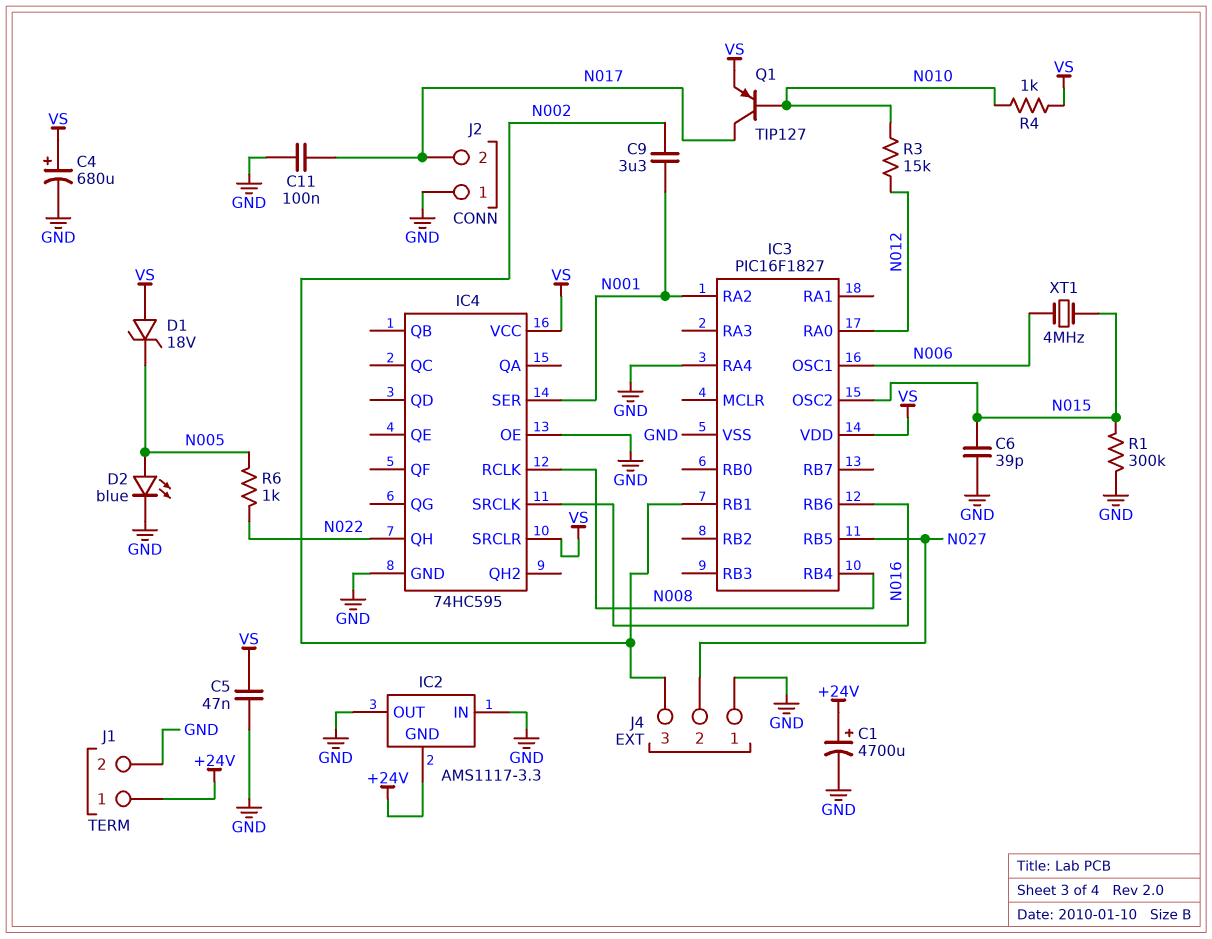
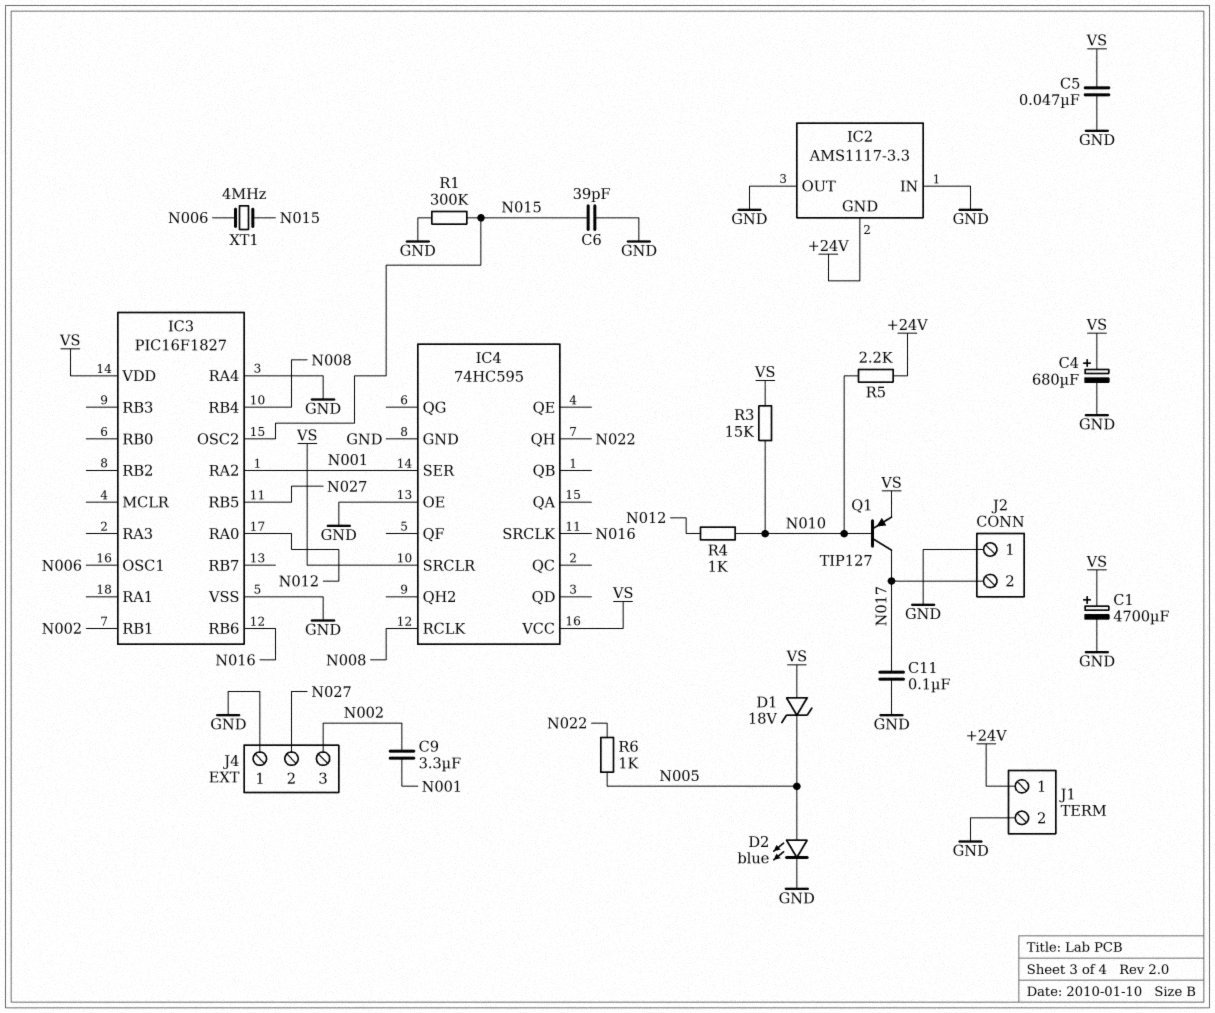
C1: 4700uF (plus +24V, minus GND) -> 4700uF (plus VS, minus GND)
R3: 15k (N010, N012) -> 15k (N010, VS)
R4: 1k (N010, VS) -> 1k (N010, N012)
R5: none -> 2.2k (+24V, N010)

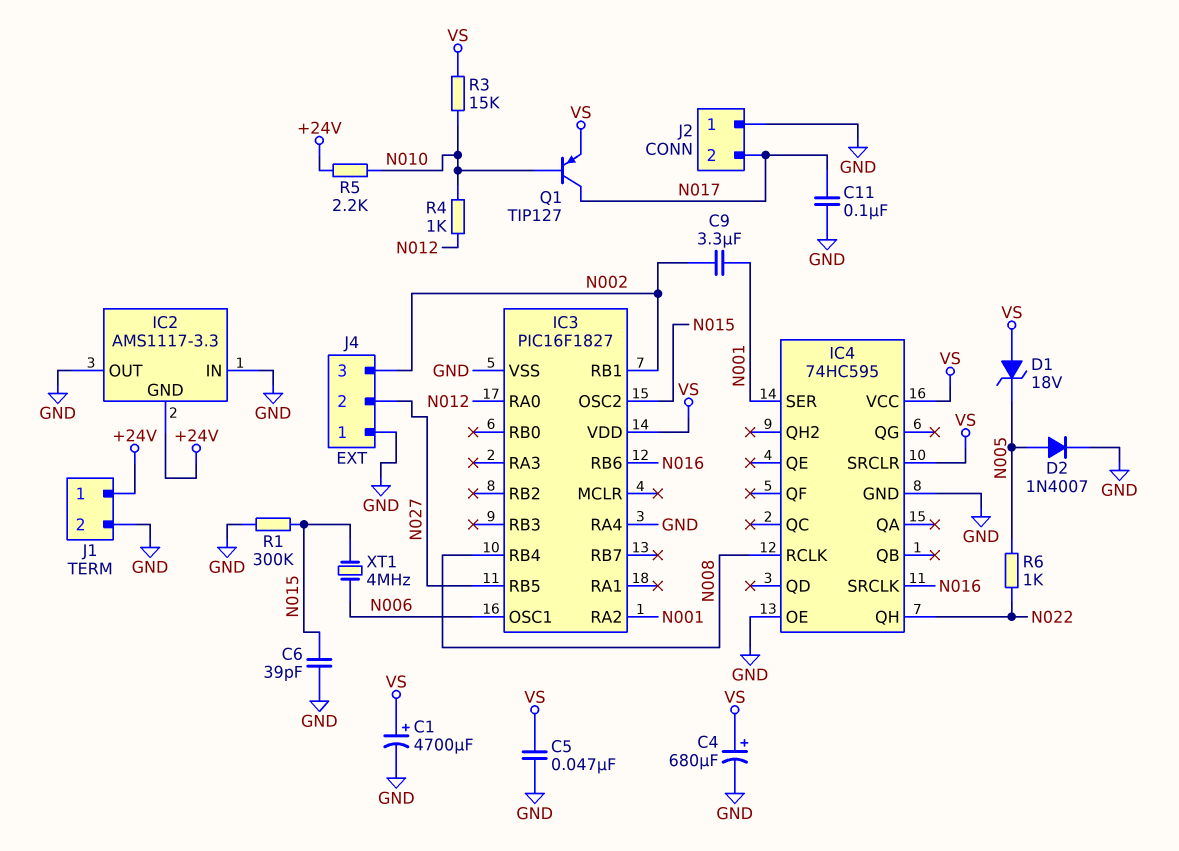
D2: LED blue (A N005, K GND) -> diode 1N4007 (A N005, K GND)

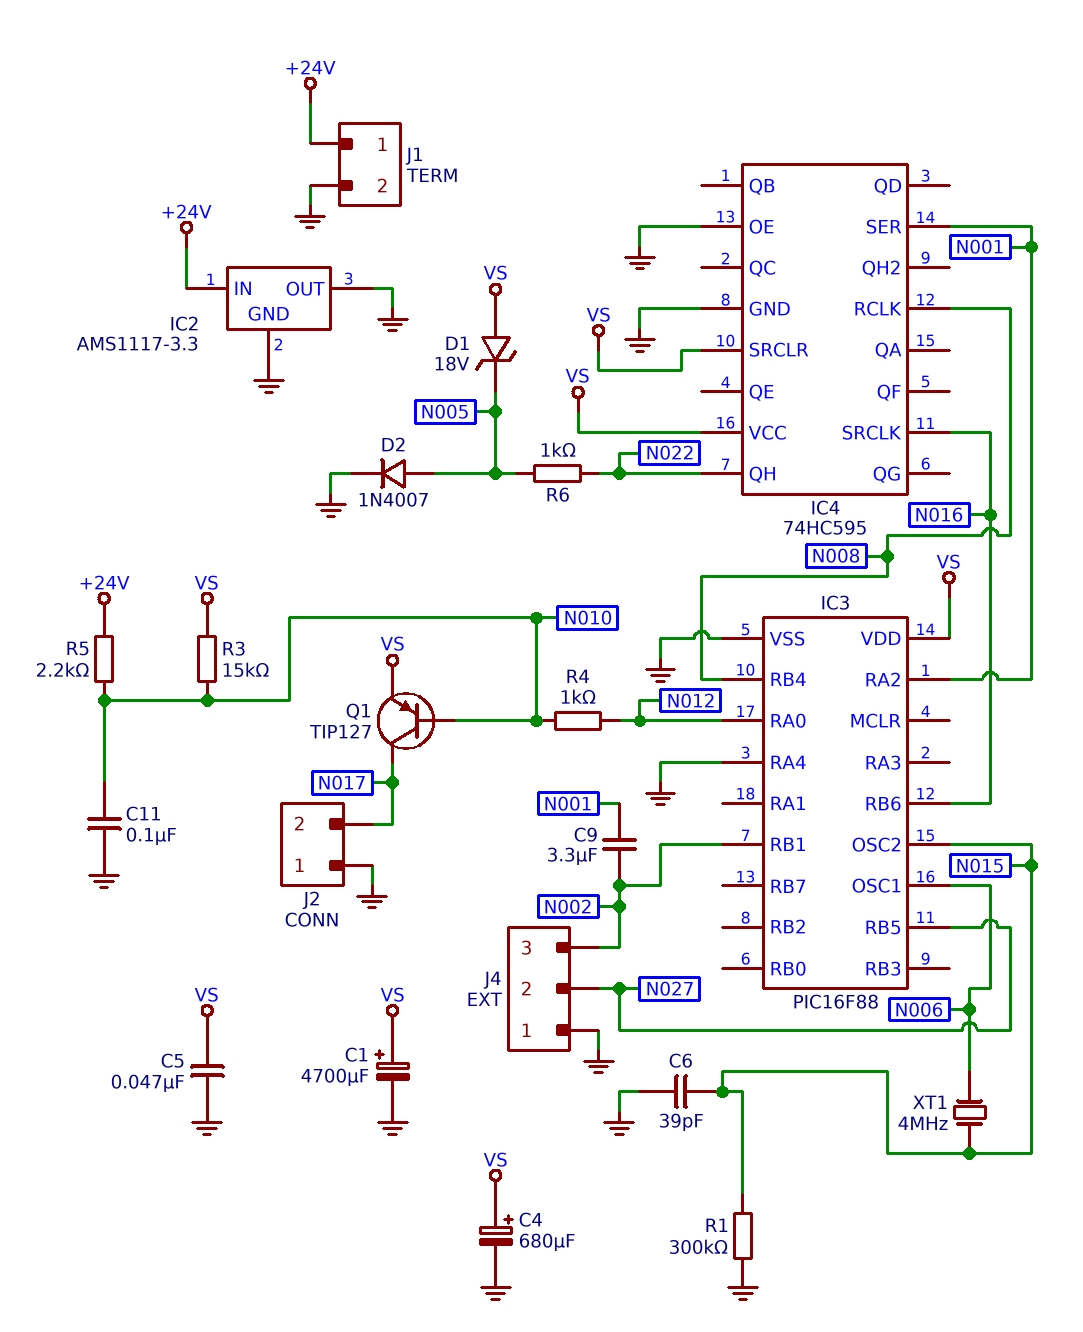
C11: 100nF (GND, N017) -> 100nF (GND, N010)
IC2 pin GND: +24V -> GND
IC2 pin IN: GND -> +24V
IC3: PIC16F1827 -> PIC16F88

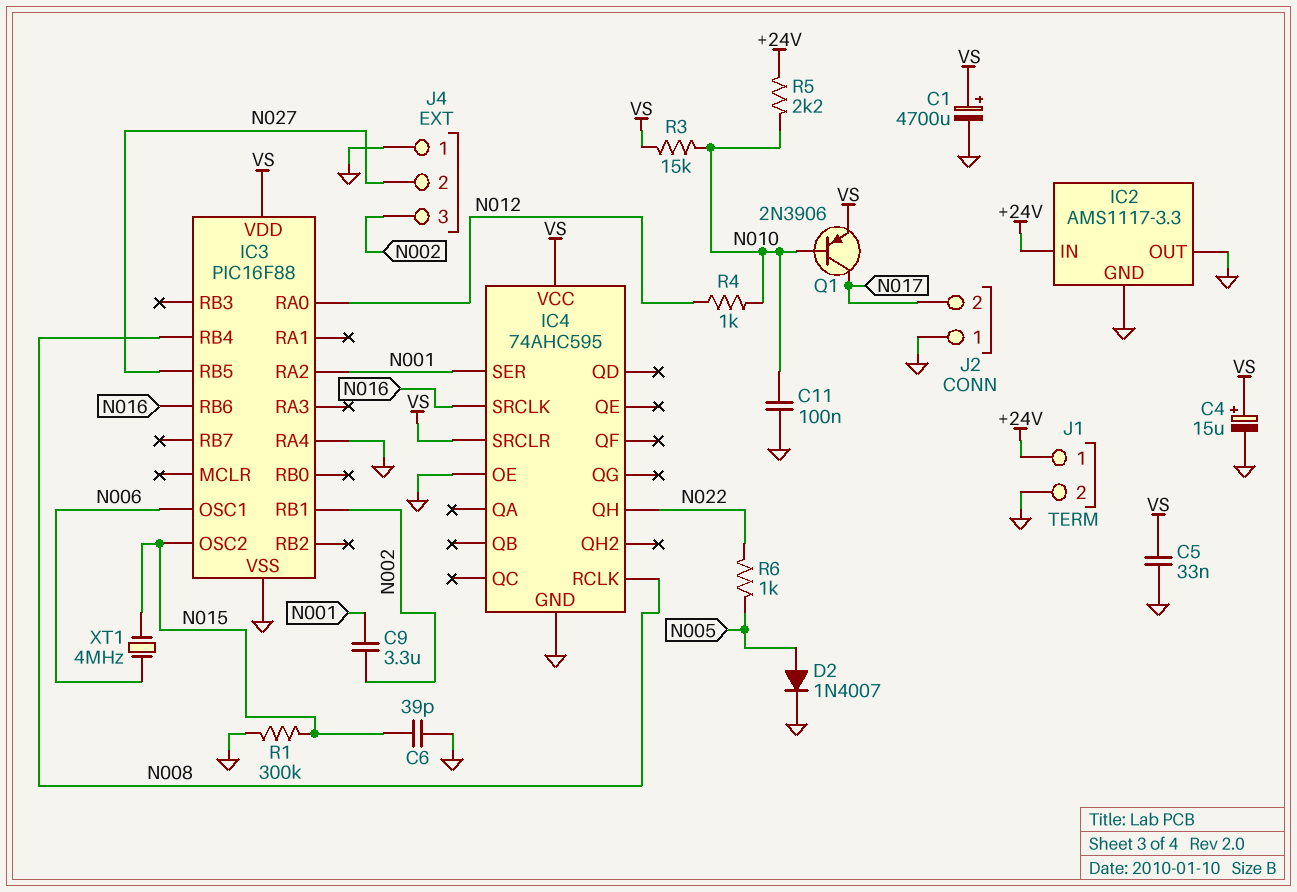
C4: 680uF (plus VS, minus GND) -> 15uF (plus VS, minus GND)
C5: 47nF (GND, VS) -> 33nF (GND, VS)
D1: zener 18V (A VS, K N005) -> none
IC4: 74HC595 -> 74AHC595
Q1: PNP TIP127 (B N010, C N017, E VS) -> PNP 2N3906 (B N010, C N017, E VS)

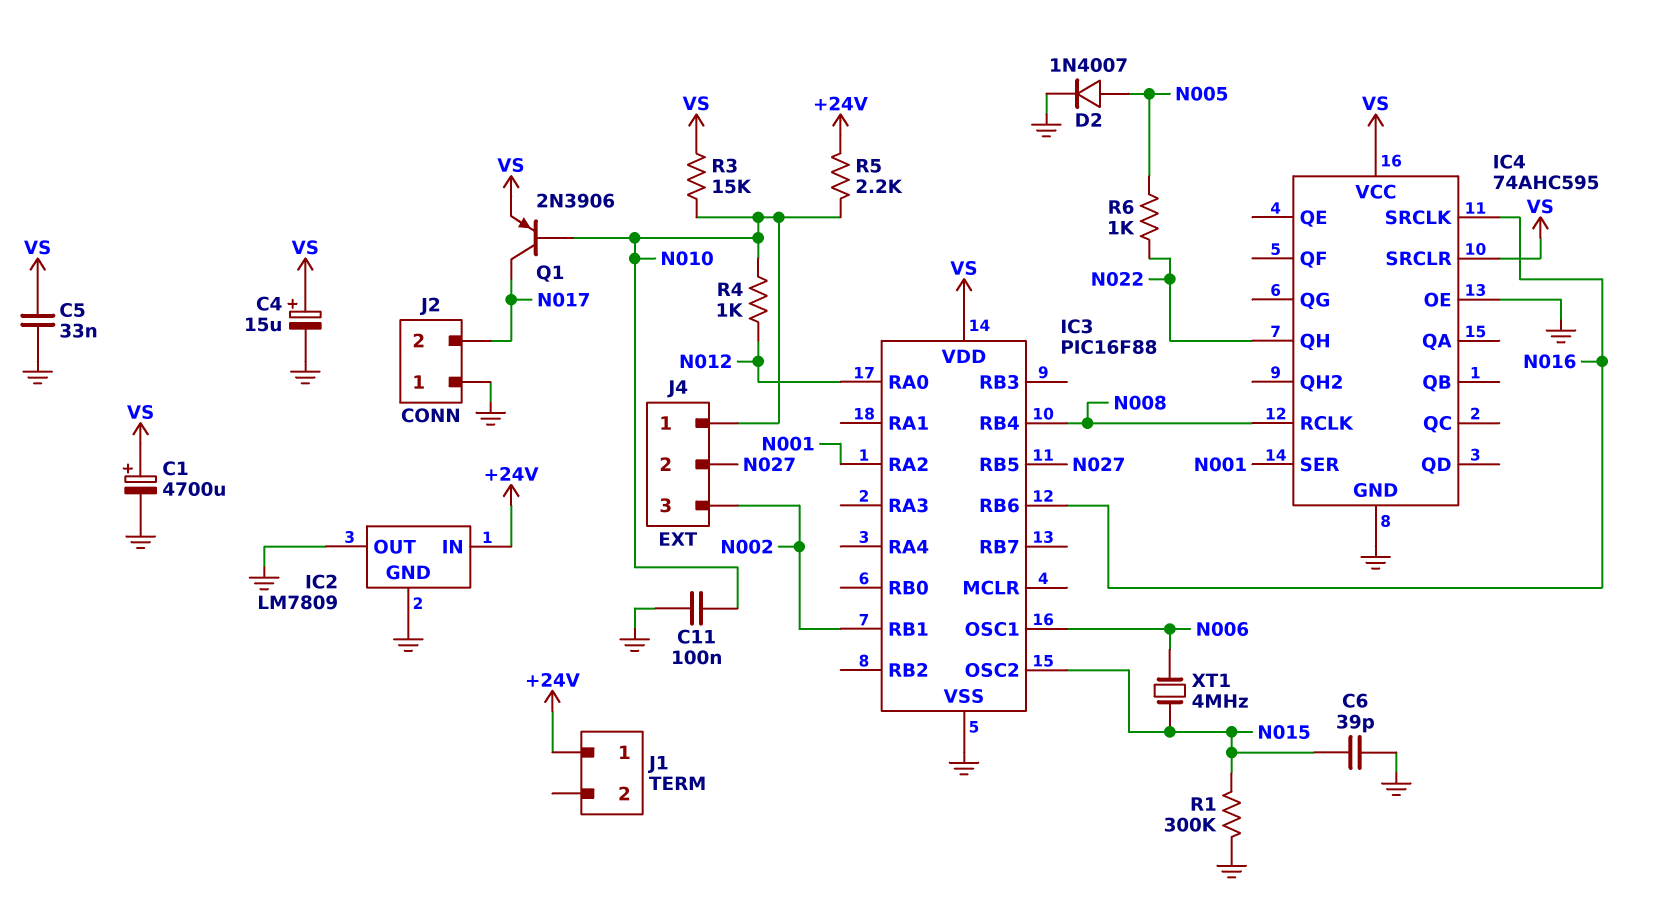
C9: 3.3uF (N001, N002) -> none
IC2: AMS1117-3.3 -> LM7809
IC3 pin RA4: GND -> none
J1 pin 2: GND -> none
J4 pin 1: GND -> N010

